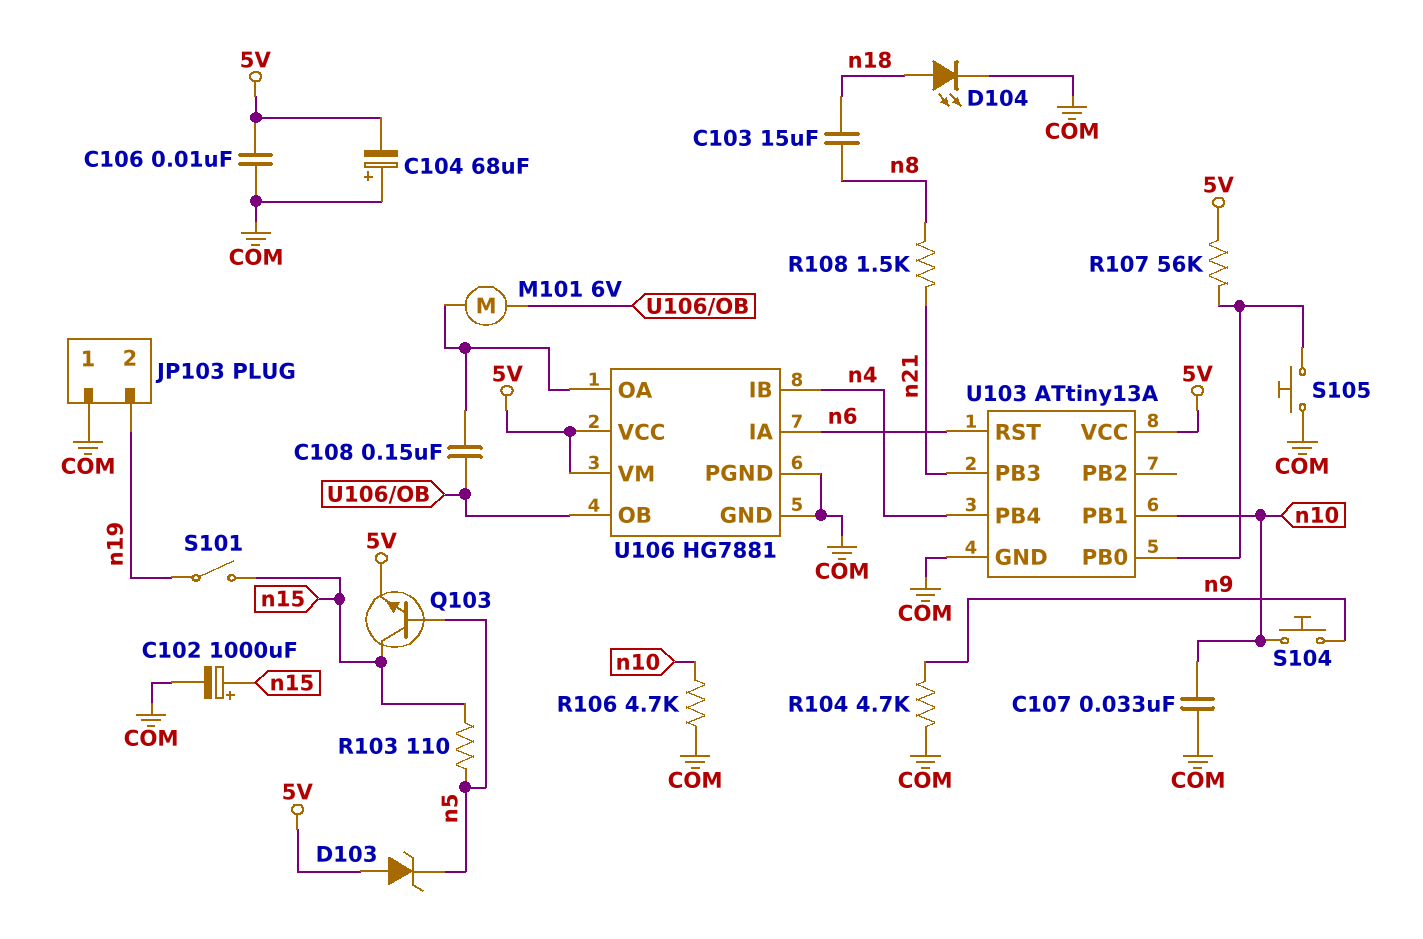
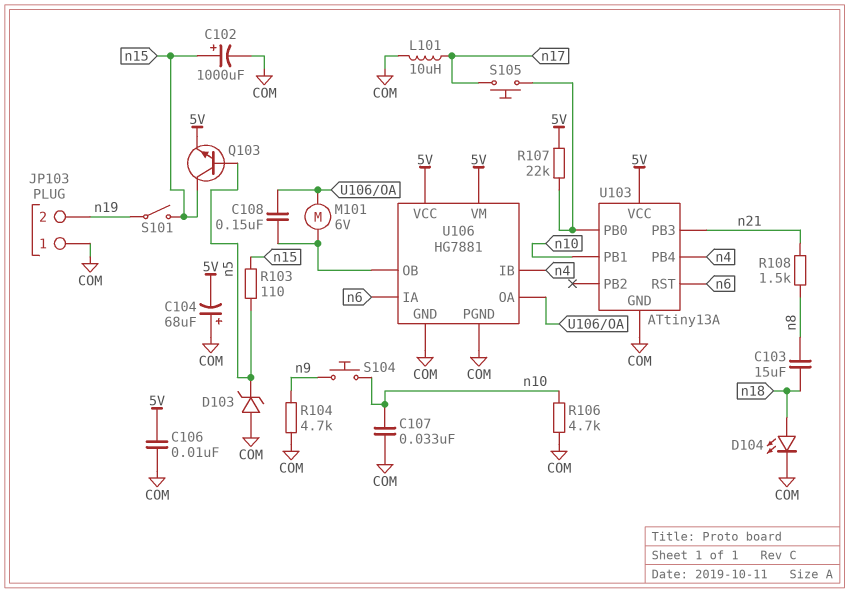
D103: zener (A 5V, K n5) -> zener (A COM, K n5)
L101: none -> 10uH (COM, n17)
R107: 56k (5V, U103/PB0) -> 22k (5V, U103/PB0)
S105: button (COM, U103/PB0) -> button (U103/PB0, n17)

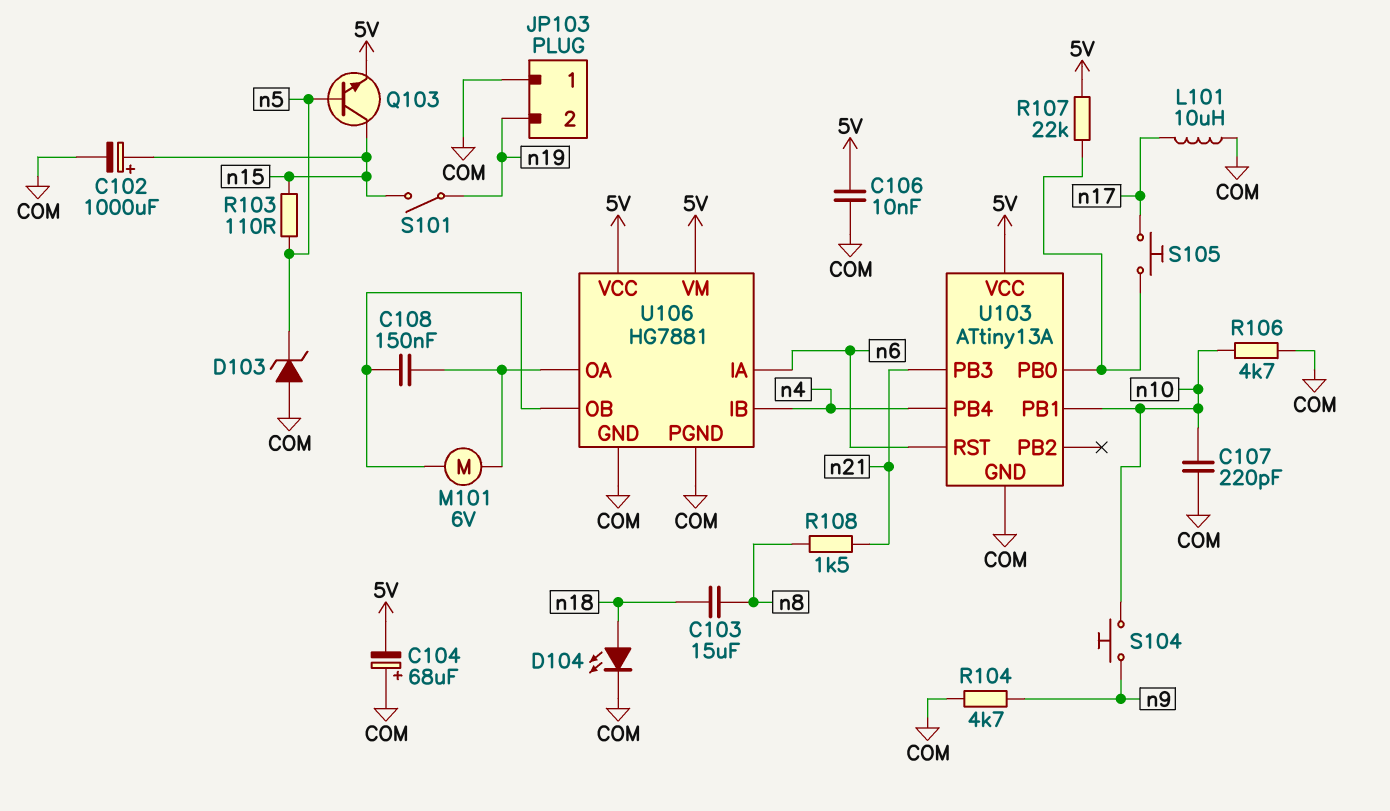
C107: 33nF (COM, n10) -> 220pF (COM, n10)

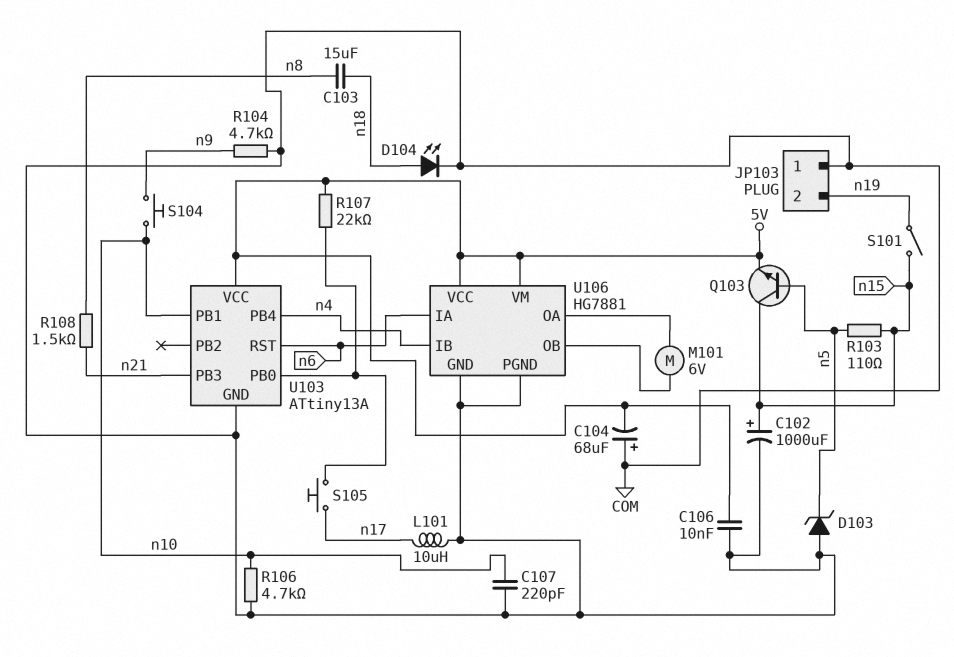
C108: 150nF (U106/OA, U106/OB) -> none

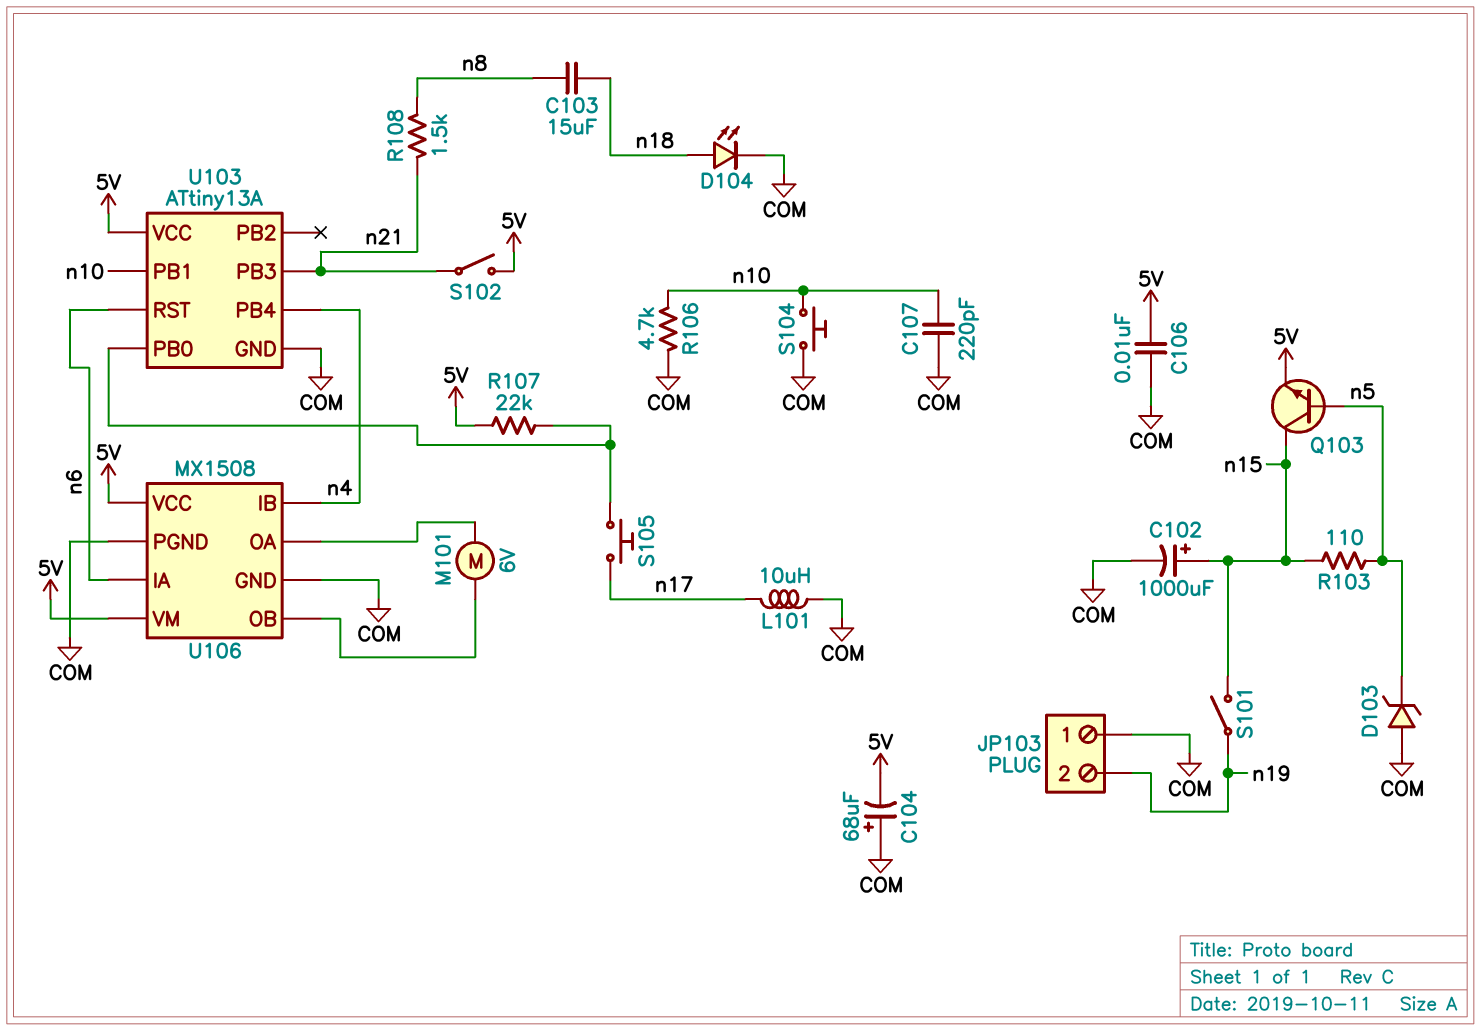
R104: 4.7k (COM, n9) -> none
S102: none -> switch (5V, n21)
S104: button (n9, n10) -> button (COM, n10)
U106: HG7881 -> MX1508

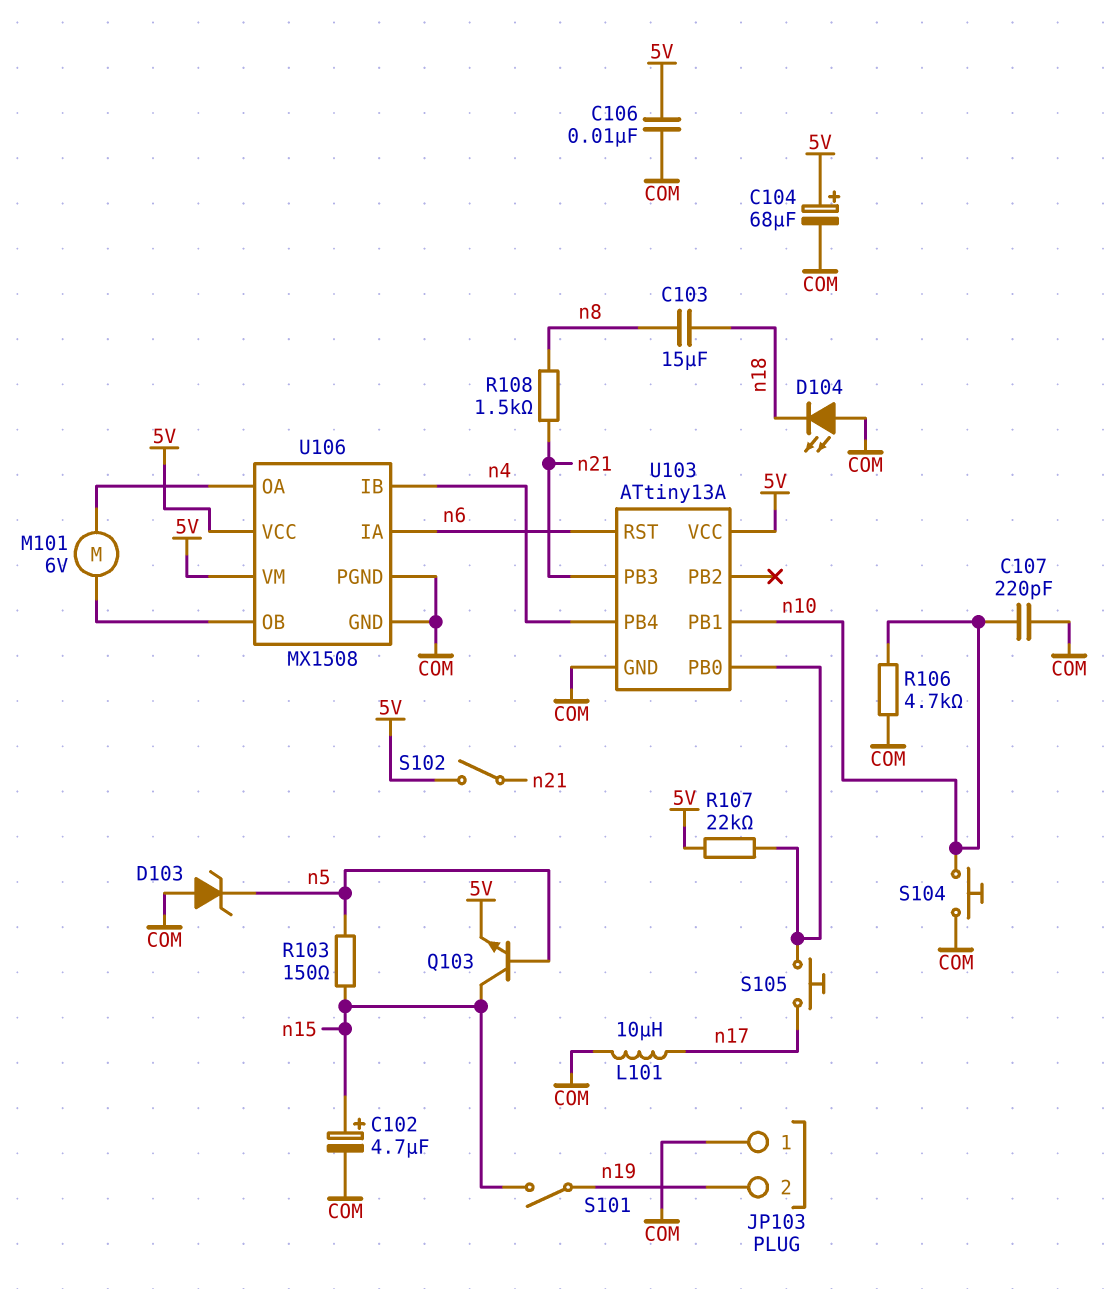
C102: 1000uF (plus n15, minus COM) -> 4.7uF (plus n15, minus COM)
C104: 68uF (plus COM, minus 5V) -> 68uF (plus 5V, minus COM)
D104: LED (A n18, K COM) -> LED (A COM, K n18)
R103: 110 (n5, n15) -> 150 (n5, n15)

